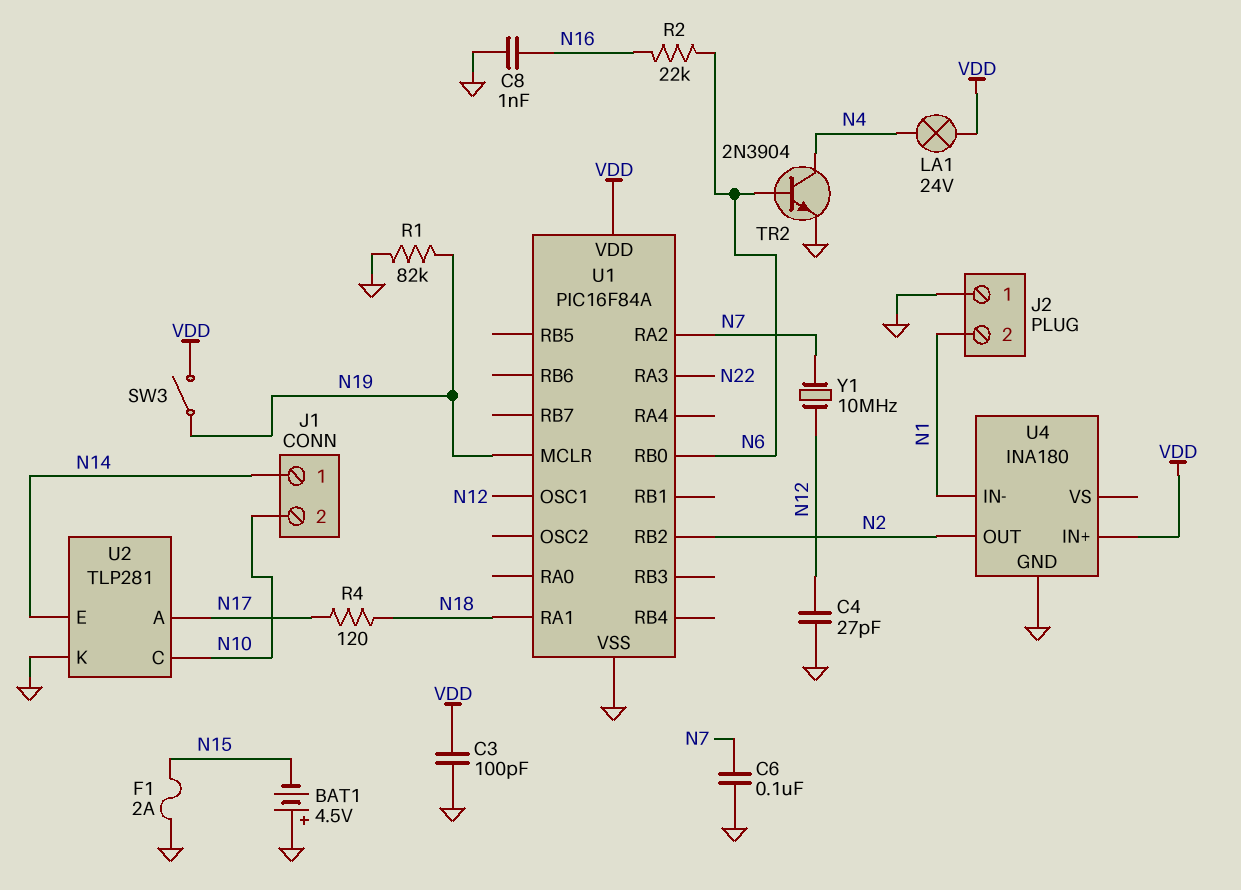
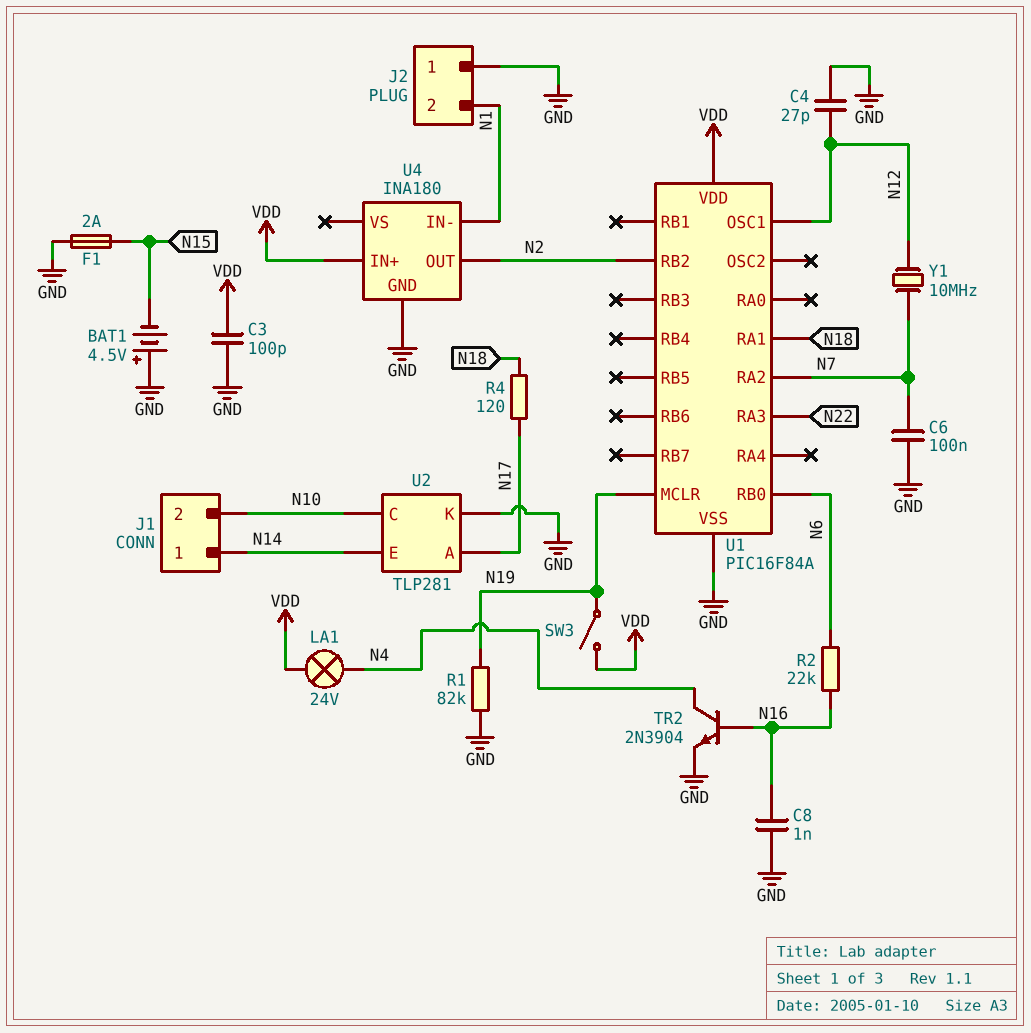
TR2: NPN 2N3904 (B N6, C N4, E GND) -> NPN 2N3904 (B N16, C N4, E GND)

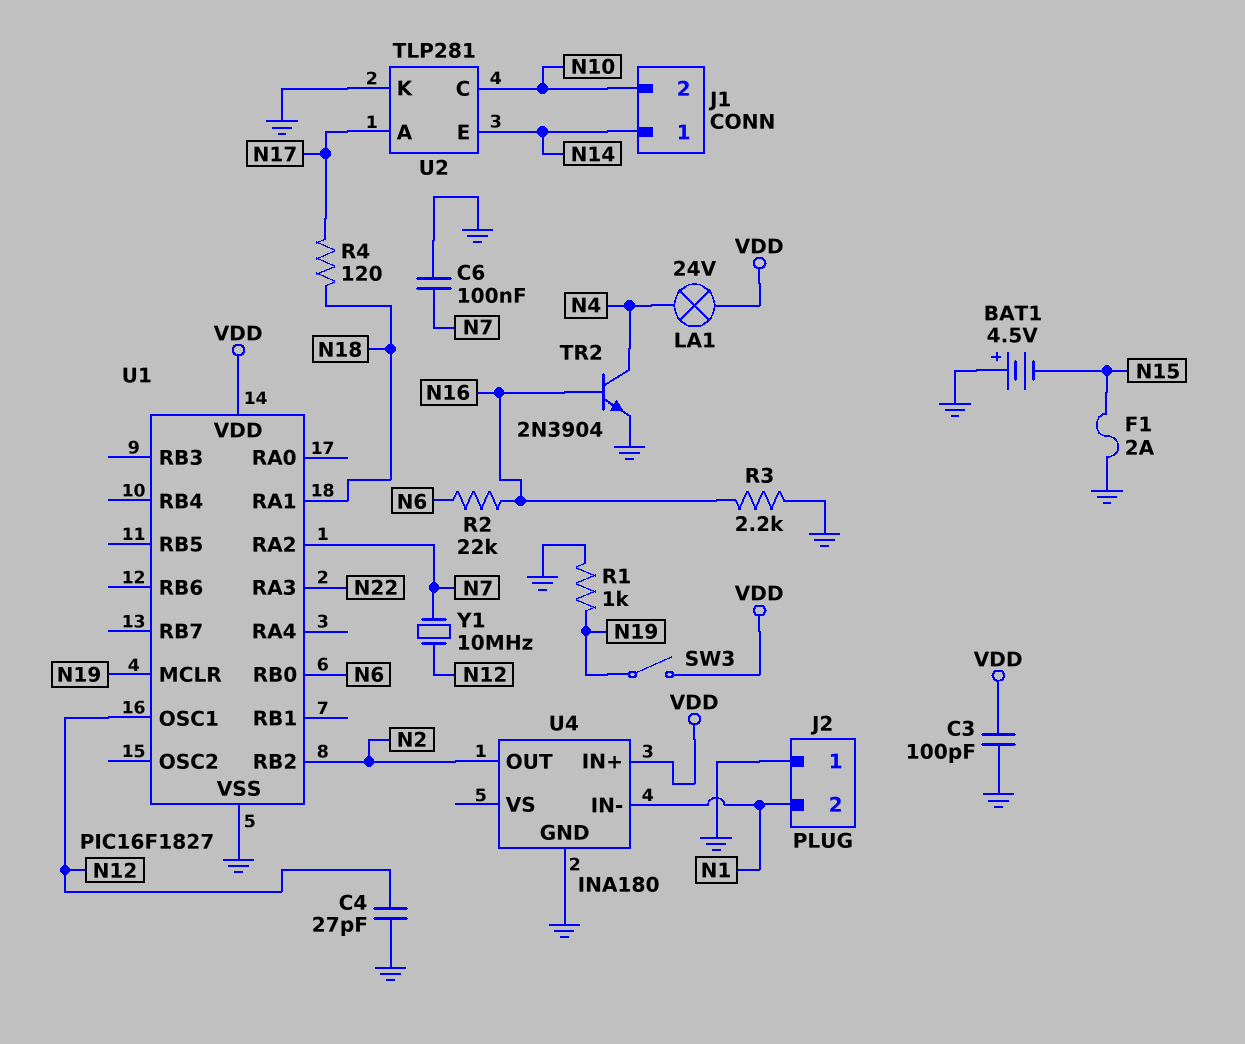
C8: 1nF (GND, N16) -> none
R1: 82k (GND, N19) -> 1k (GND, N19)
R3: none -> 2.2k (GND, N16)
U1: PIC16F84A -> PIC16F1827

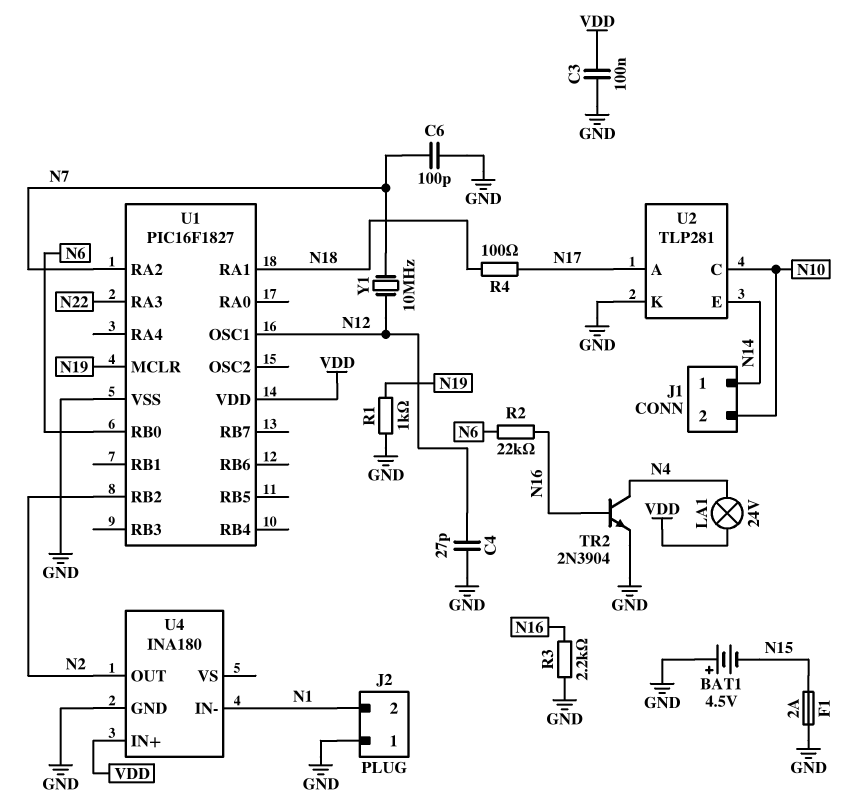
C3: 100pF (GND, VDD) -> 100nF (GND, VDD)
C6: 100nF (GND, N7) -> 100pF (GND, N7)
R4: 120 (N17, N18) -> 100 (N17, N18)
SW3: switch (N19, VDD) -> none

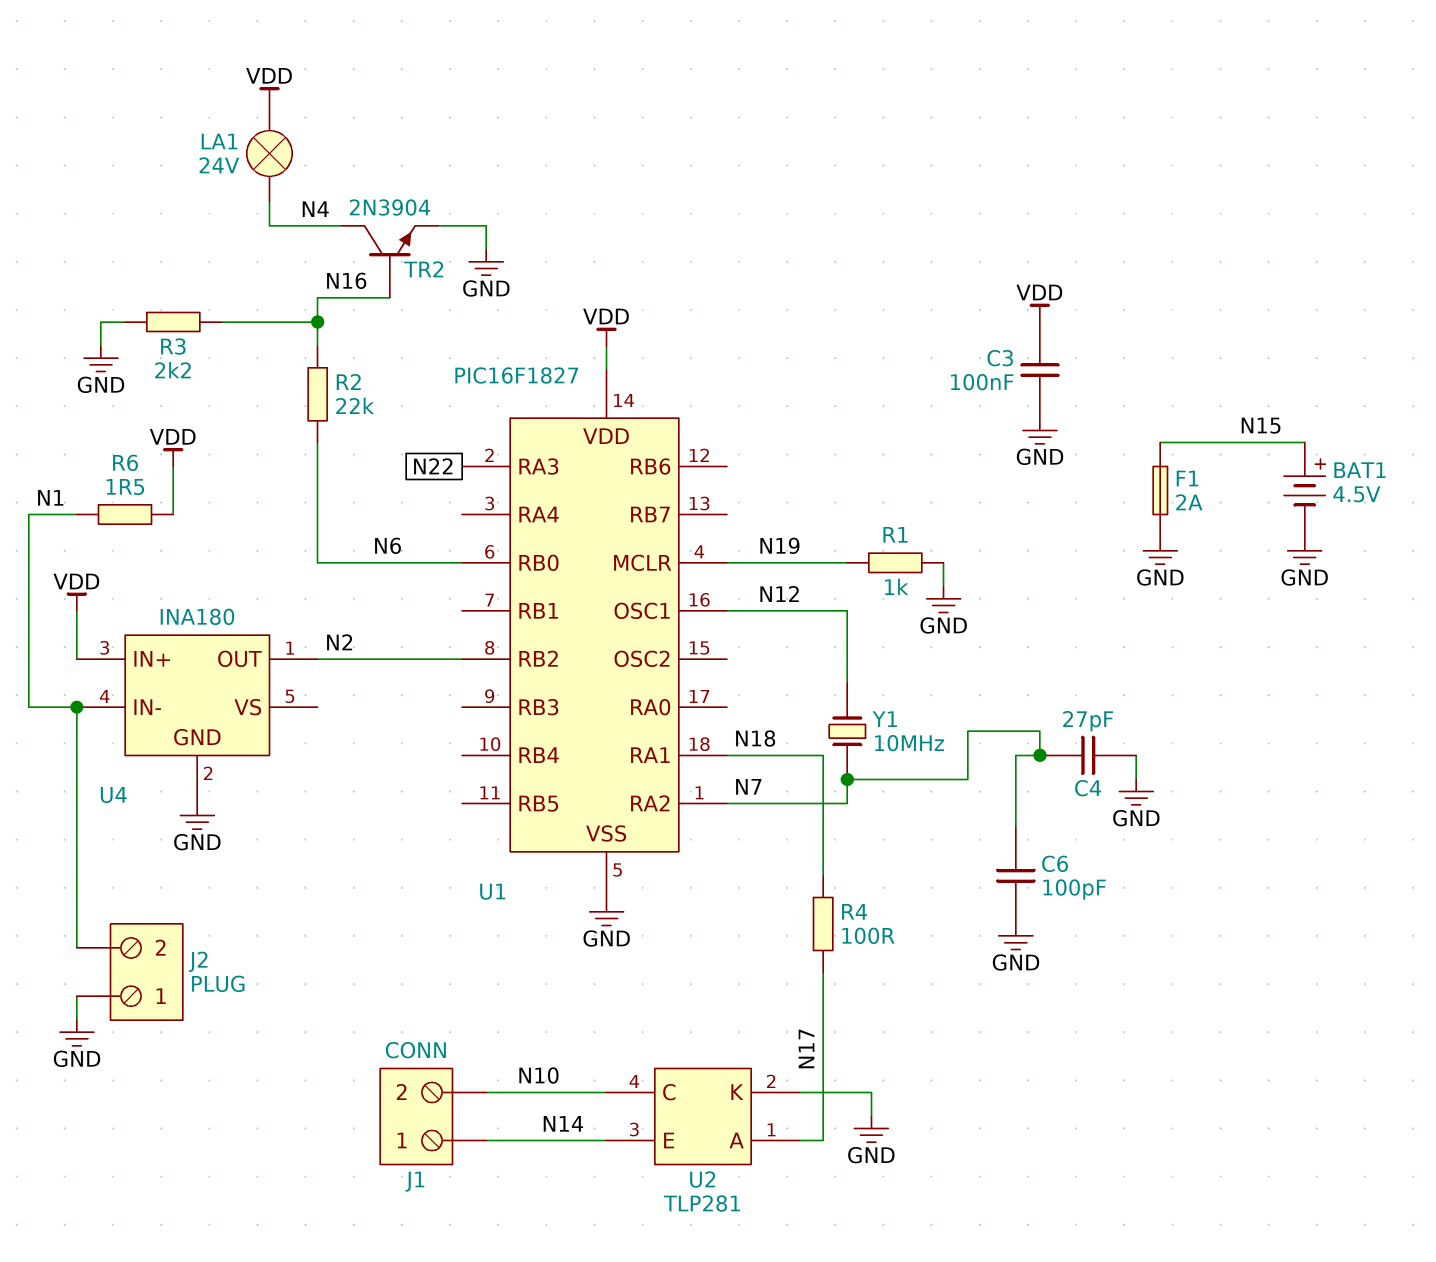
BAT1: 4.5V (plus GND, minus N15) -> 4.5V (plus N15, minus GND)
C4: 27pF (GND, N12) -> 27pF (GND, N7)
R6: none -> 1.5 (N1, VDD)

